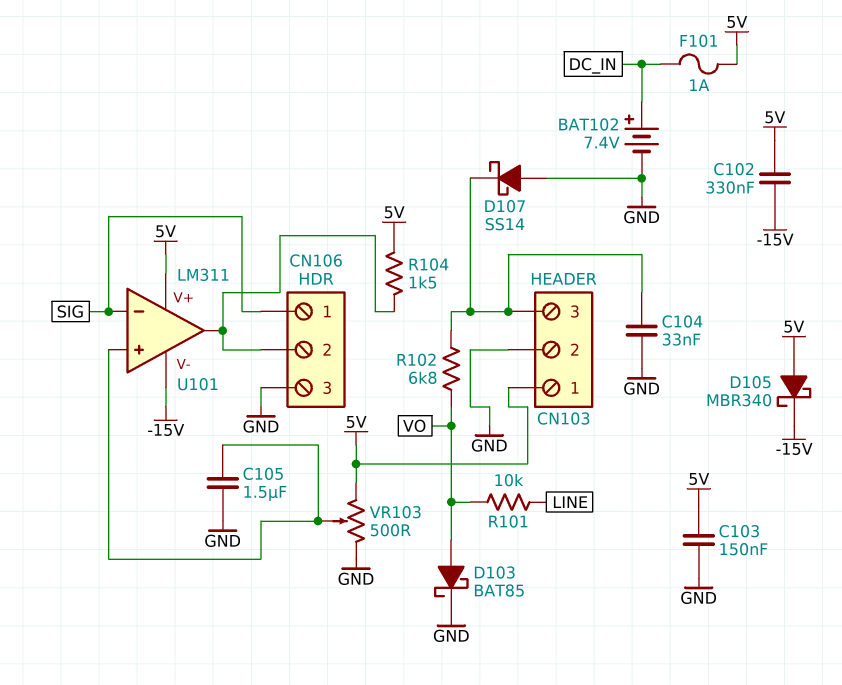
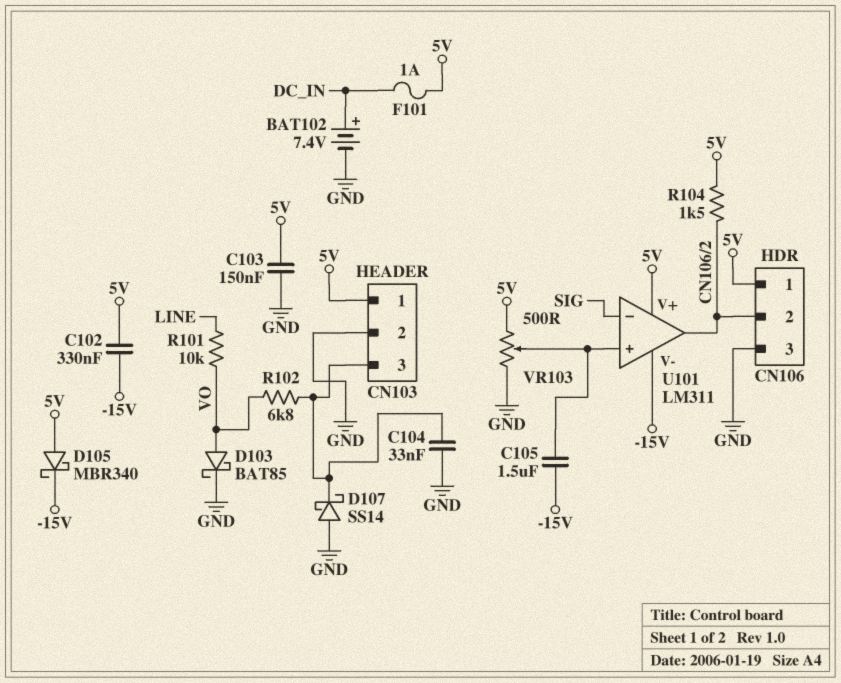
C105: 1.5uF (GND, U101/in+) -> 1.5uF (-15V, U101/in+)
CN106 pin 1: SIG -> 5V

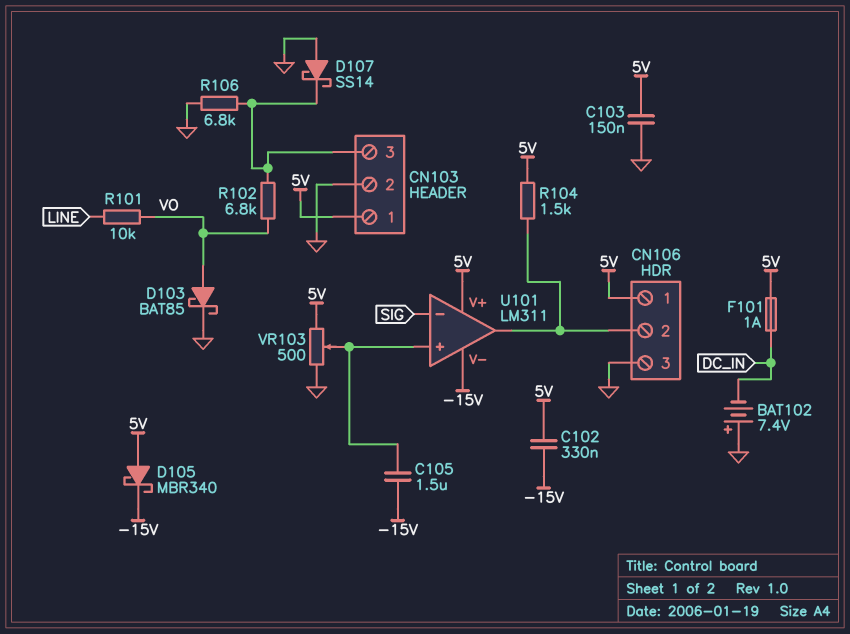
BAT102: 7.4V (plus DC_IN, minus GND) -> 7.4V (plus GND, minus DC_IN)
C104: 33nF (CN103/3, GND) -> none
R106: none -> 6.8k (CN103/3, GND)

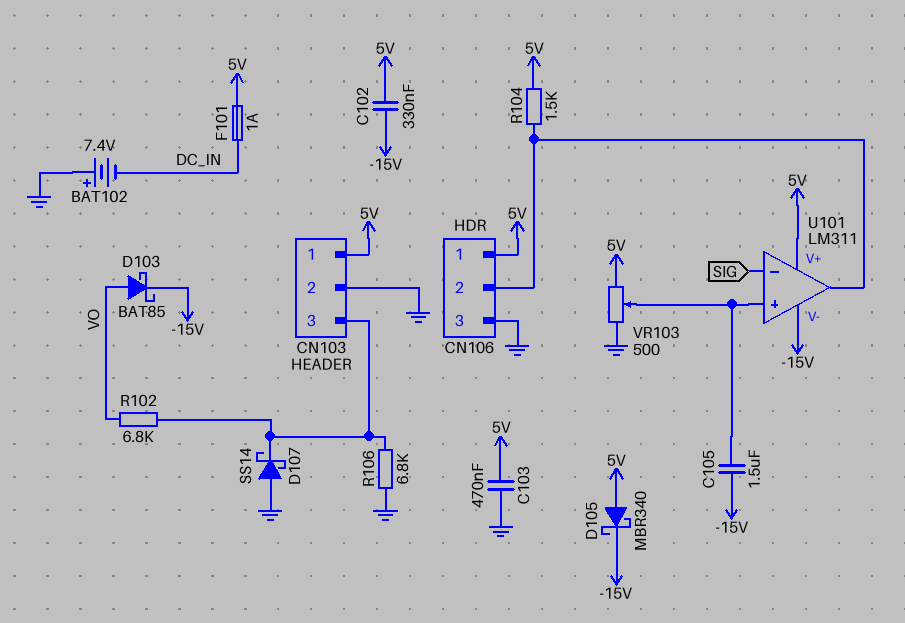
C103: 150nF (5V, GND) -> 470nF (5V, GND)
D103: schottky BAT85 (A VO, K GND) -> schottky BAT85 (A VO, K -15V)
R101: 10k (LINE, VO) -> none

